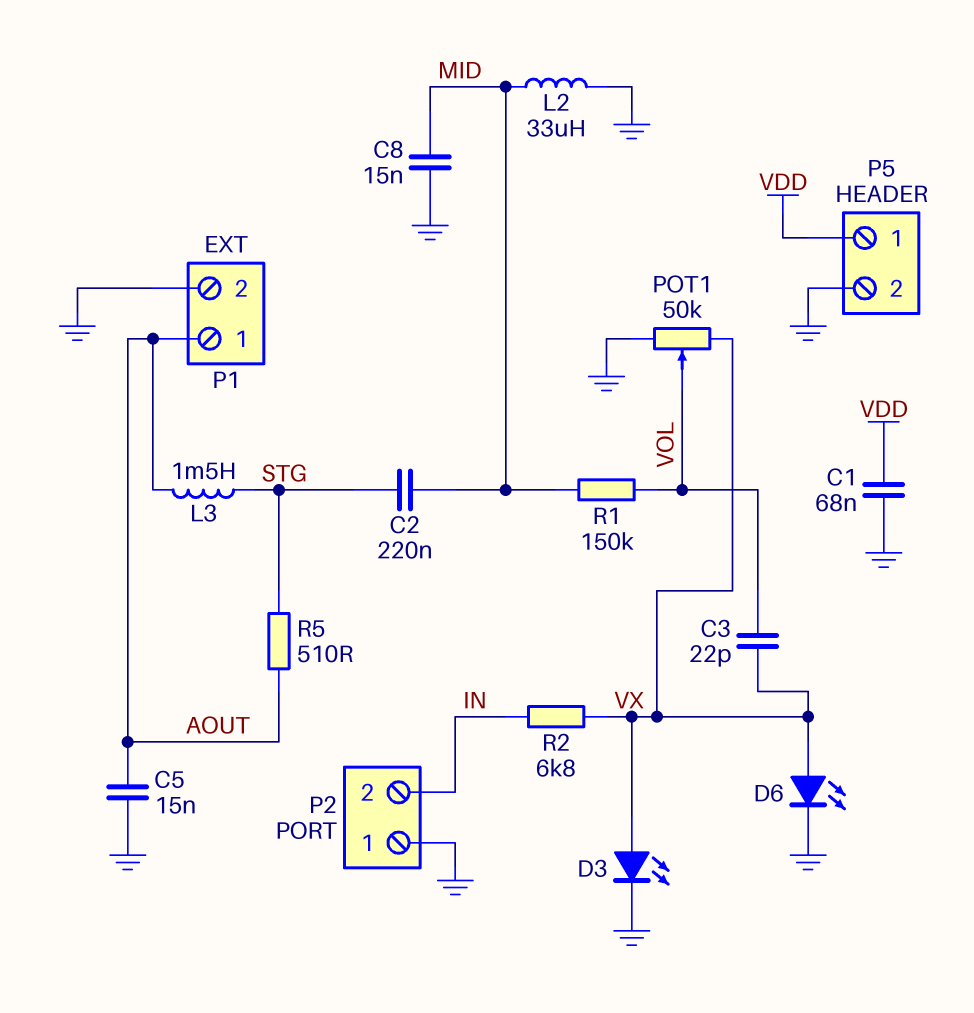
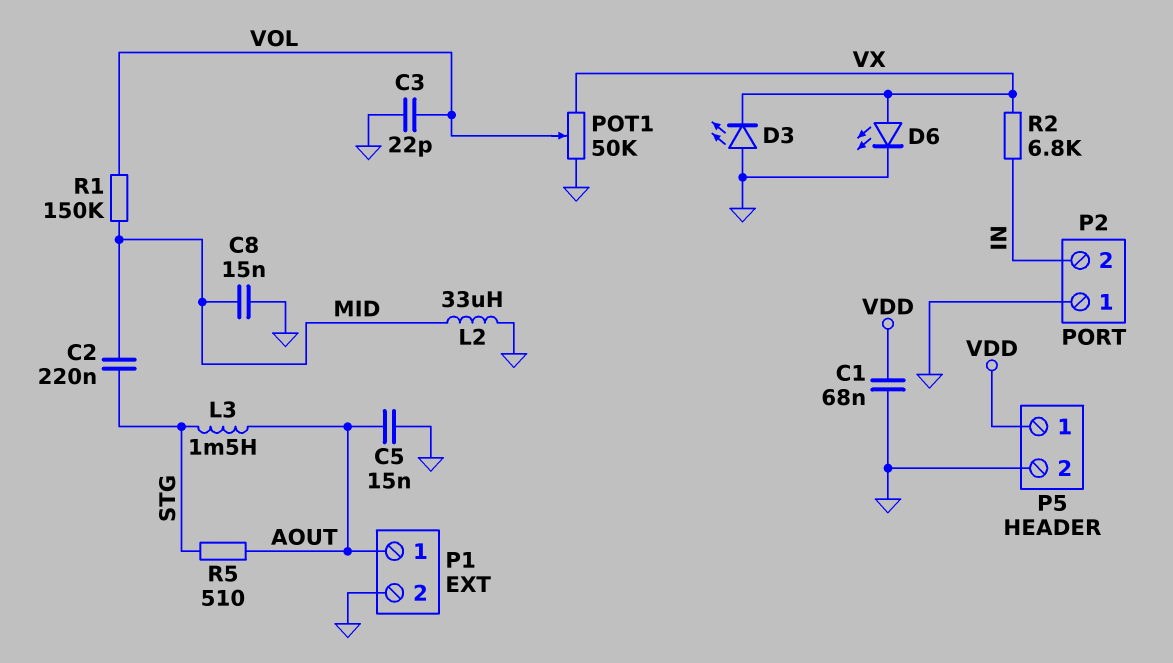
C3: 22pF (VOL, VX) -> 22pF (GND, VOL)
D3: LED (A VX, K GND) -> LED (A GND, K VX)

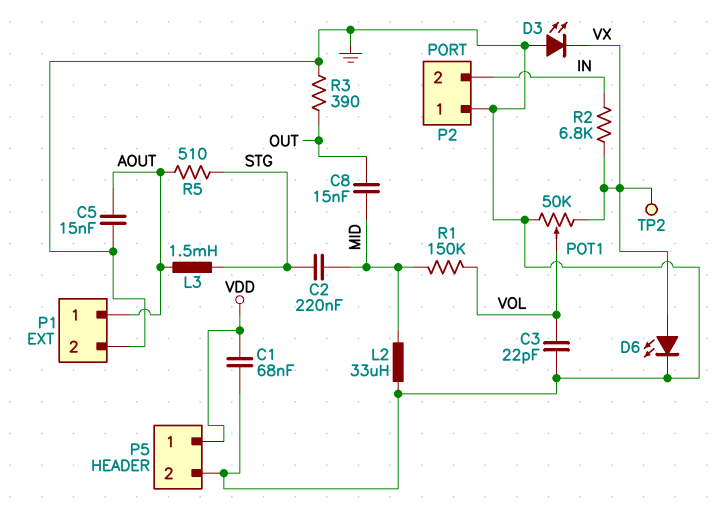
C8: 15nF (GND, MID) -> 15nF (MID, OUT)
R3: none -> 390 (GND, OUT)
TP2: none -> test point (VX)

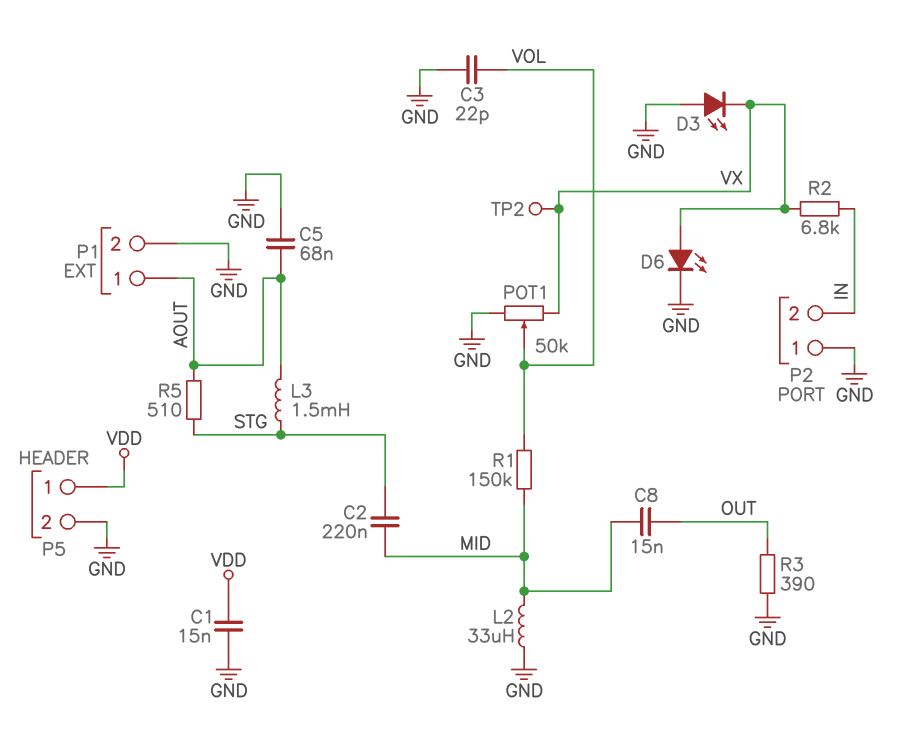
C1: 68nF (GND, VDD) -> 15nF (GND, VDD)
C5: 15nF (AOUT, GND) -> 68nF (AOUT, GND)

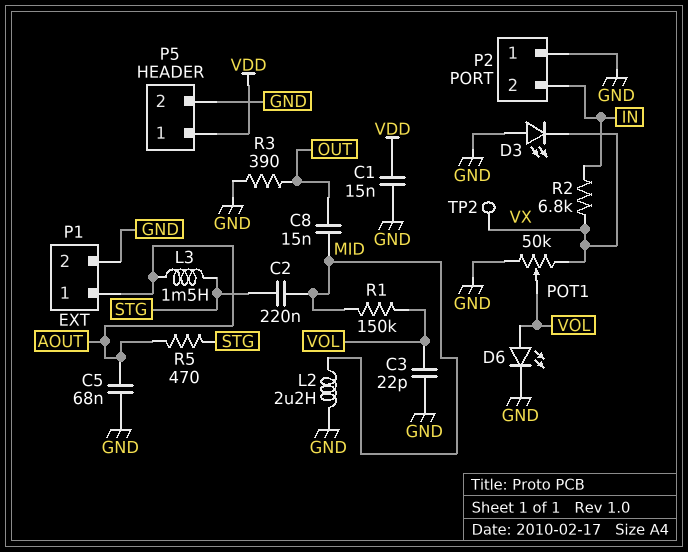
D6: LED (A VX, K GND) -> LED (A VOL, K GND)
L2: 33uH (GND, MID) -> 2.2uH (GND, MID)
R5: 510 (AOUT, STG) -> 470 (AOUT, STG)

